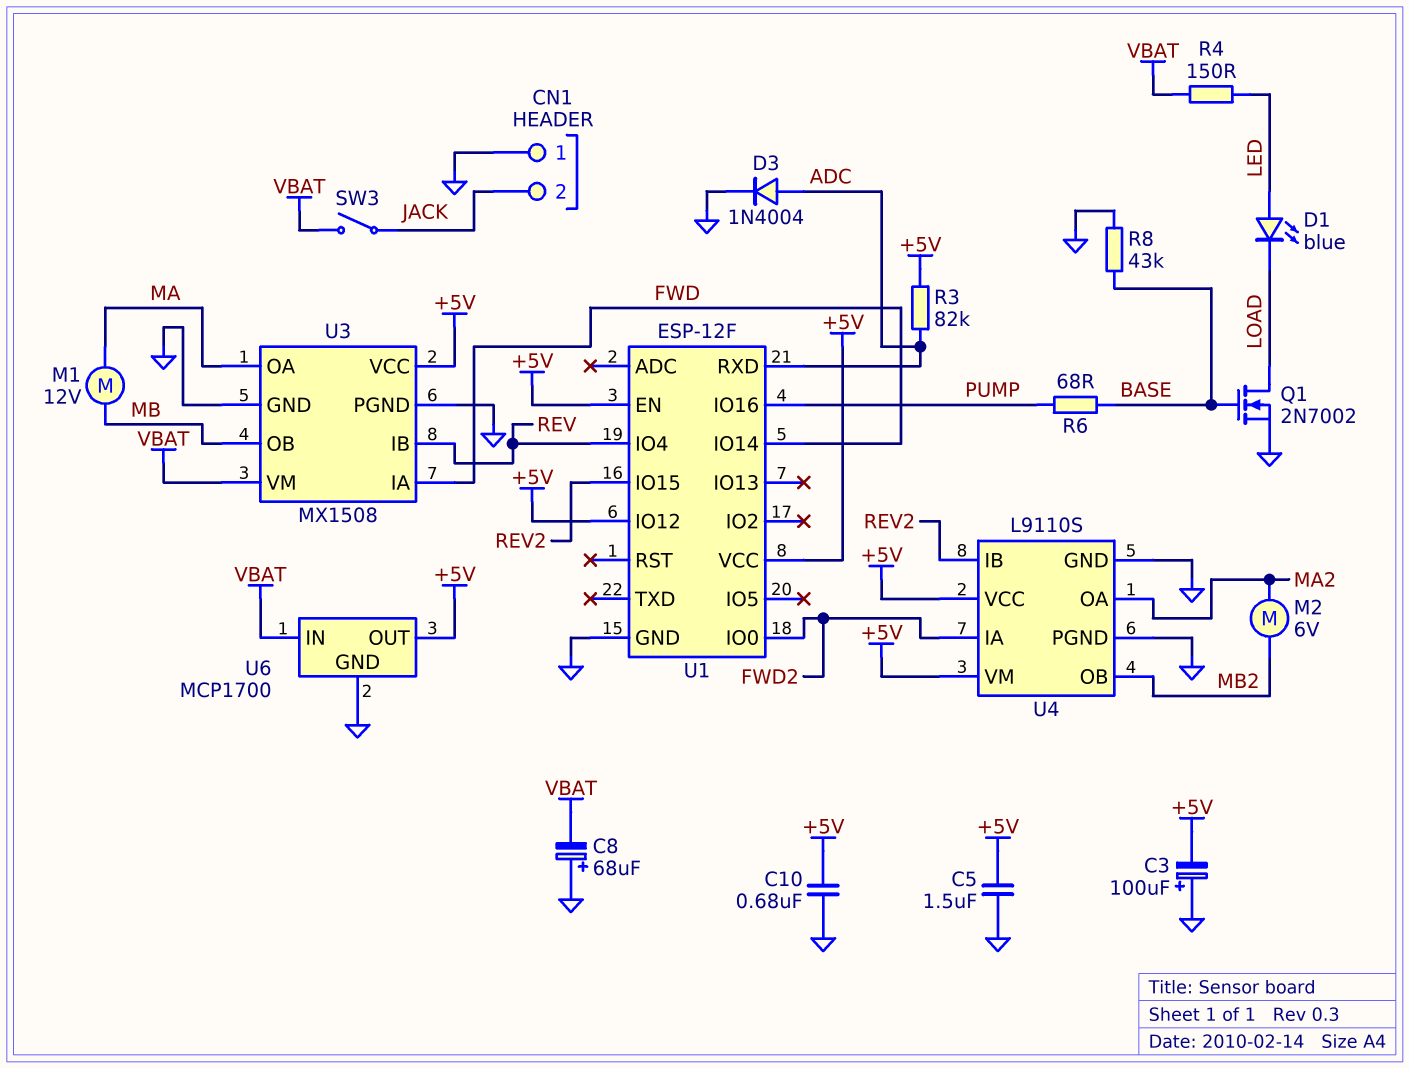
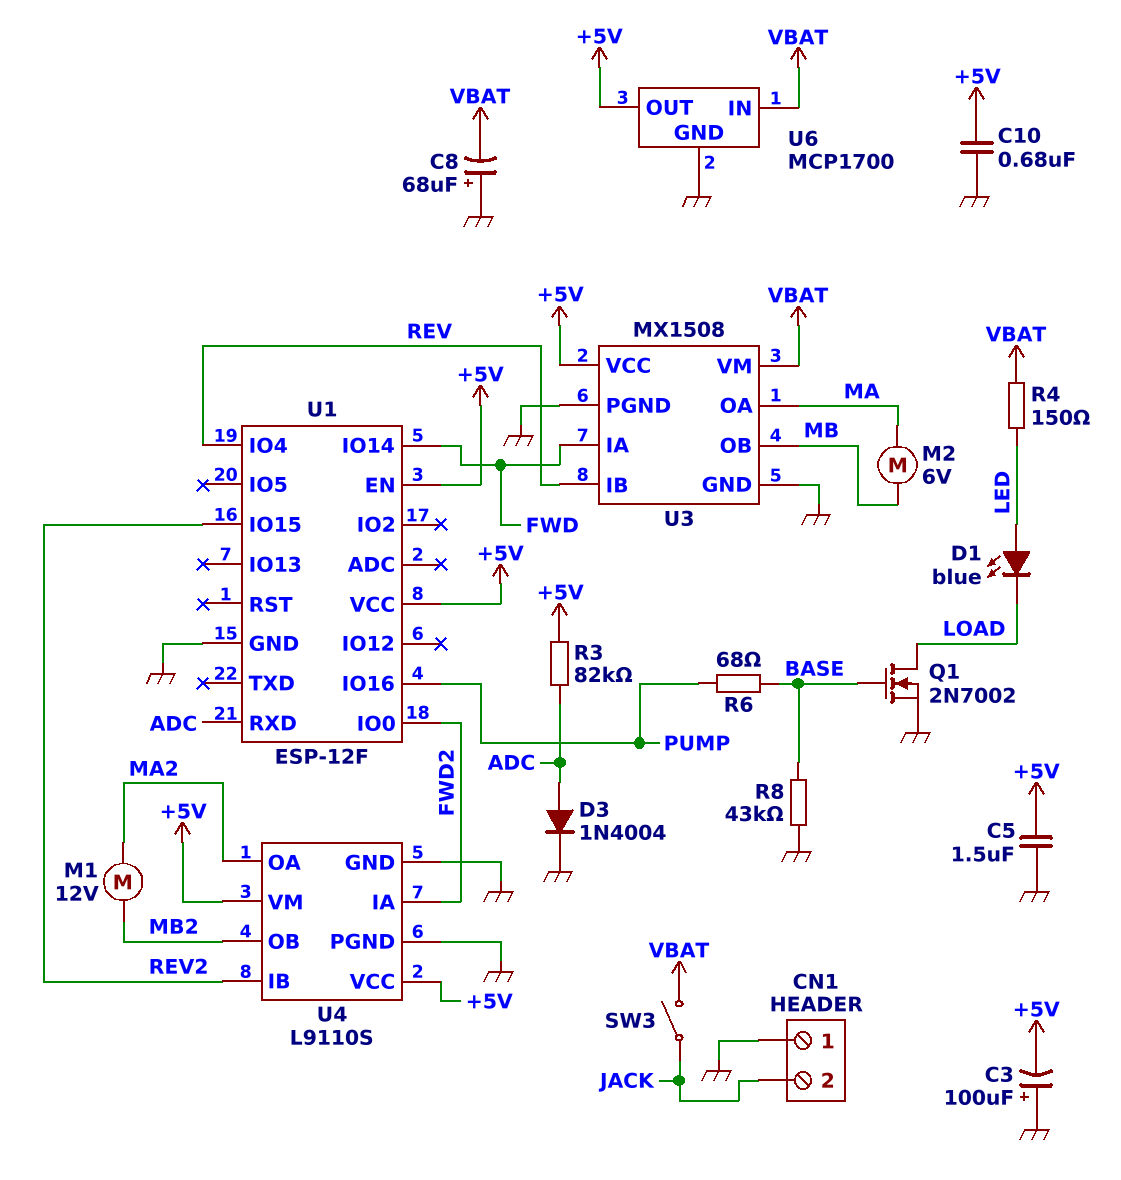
M1: motor 12V (MA, MB) -> motor 12V (MA2, MB2)
M2: motor 6V (MA2, MB2) -> motor 6V (MA, MB)
U1 pin IO12: +5V -> none

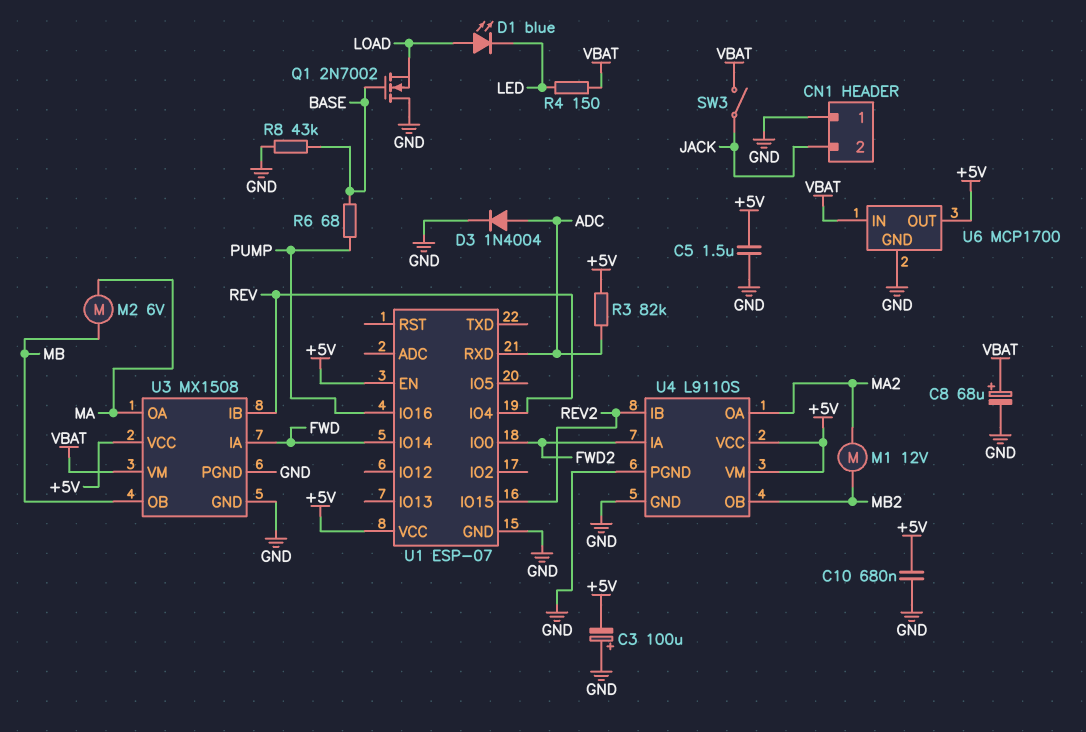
C8: 68uF (plus GND, minus VBAT) -> 68uF (plus VBAT, minus GND)
D1: LED blue (A LED, K LOAD) -> LED blue (A LOAD, K LED)
Q1: NMOS 2N7002 (G BASE, D LOAD, S GND) -> NMOS 2N7002 (G BASE, D GND, S LOAD)
U1: ESP-12F -> ESP-07

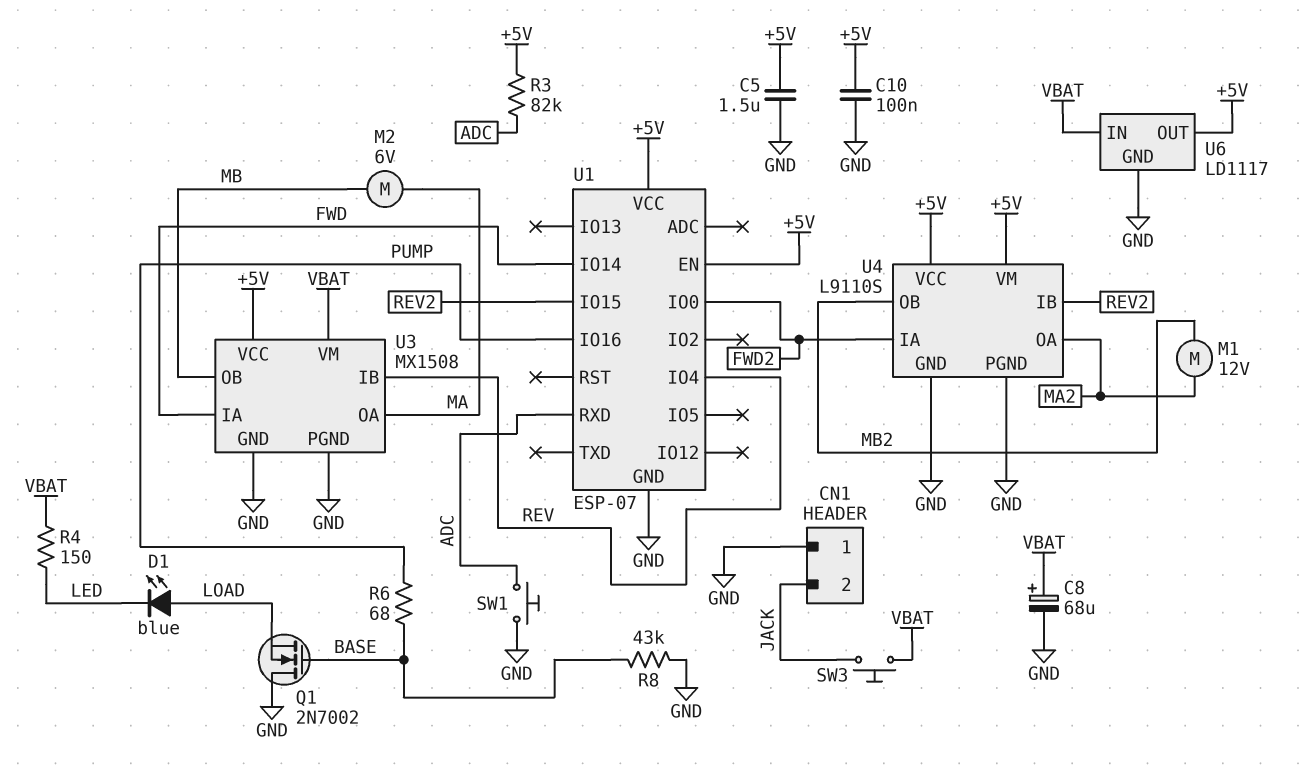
C3: 100uF (plus GND, minus +5V) -> none
C10: 680nF (+5V, GND) -> 100nF (+5V, GND)
D3: diode 1N4004 (A ADC, K GND) -> none
SW1: none -> button (ADC, GND)
SW3: switch (JACK, VBAT) -> button (JACK, VBAT)
U6: MCP1700 -> LD1117

